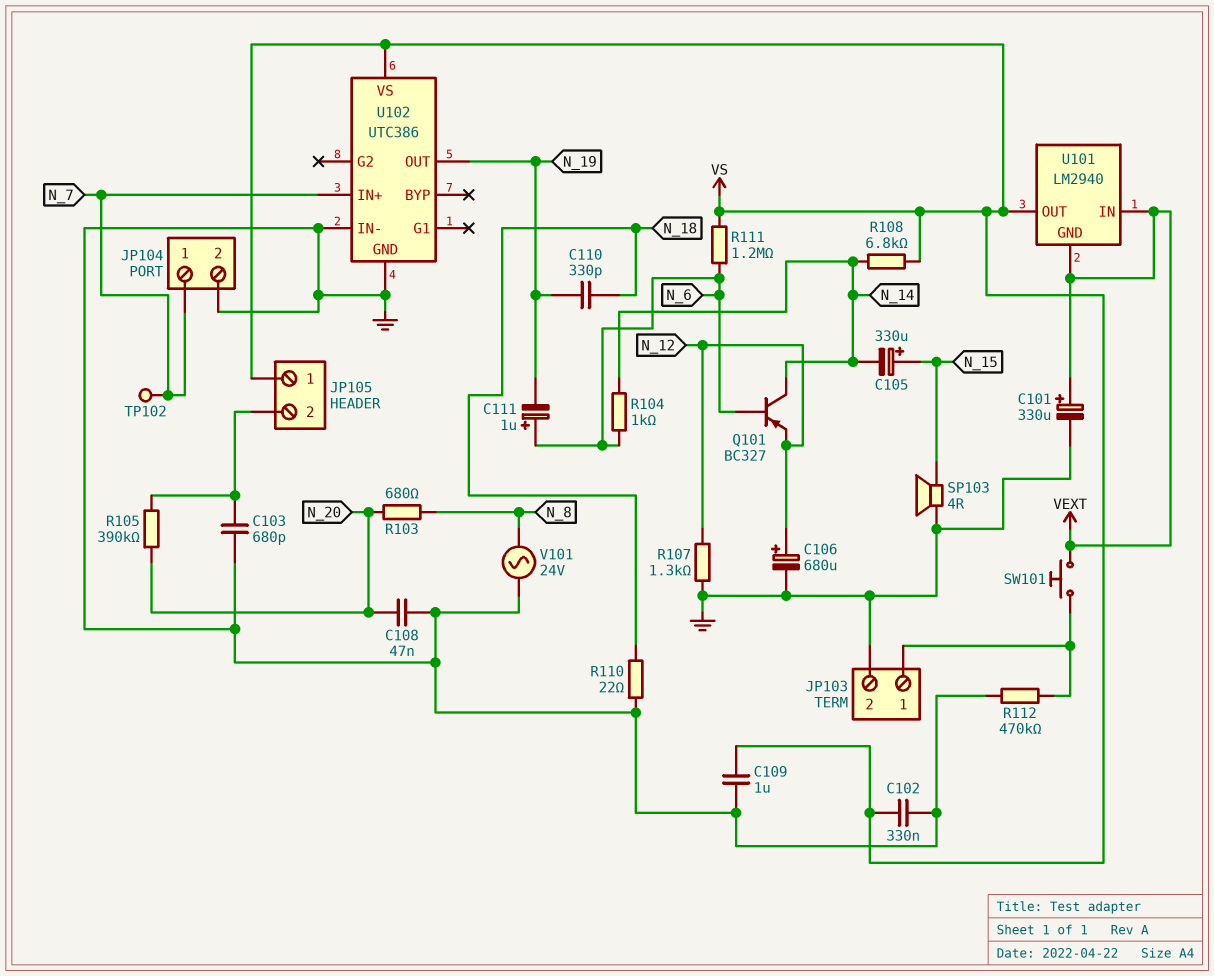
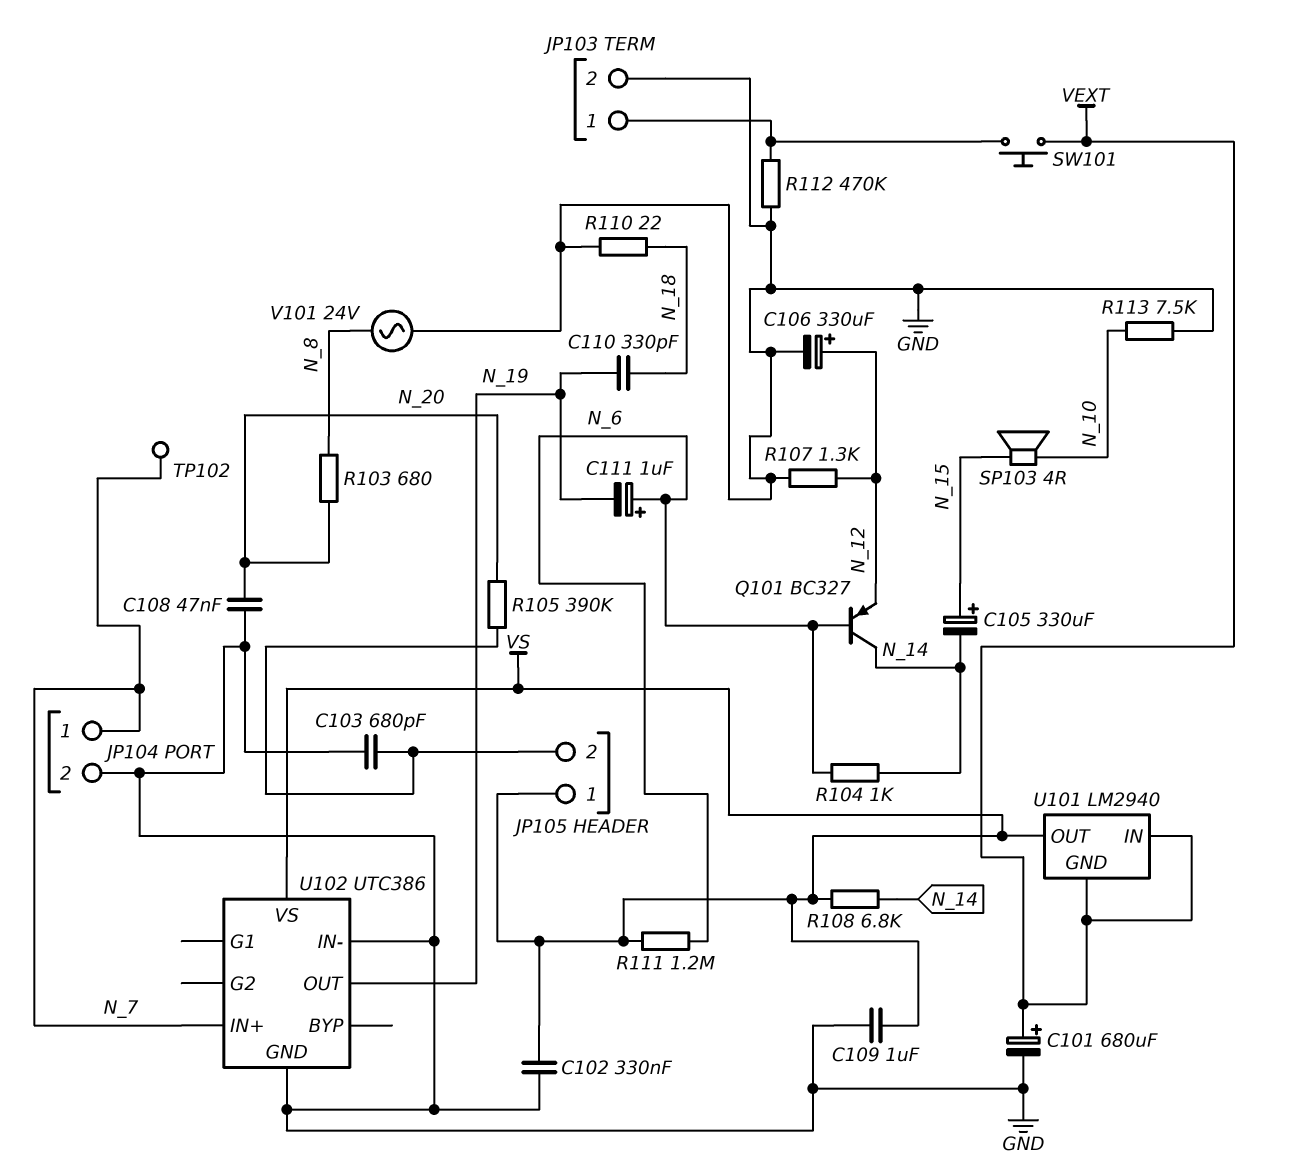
C101: 330uF (plus VEXT, minus GND) -> 680uF (plus VEXT, minus GND)
C106: 680uF (plus N_12, minus GND) -> 330uF (plus N_12, minus GND)
R113: none -> 7.5k (GND, N_10)
SP103: speaker 4R (GND, N_15) -> speaker 4R (N_10, N_15)

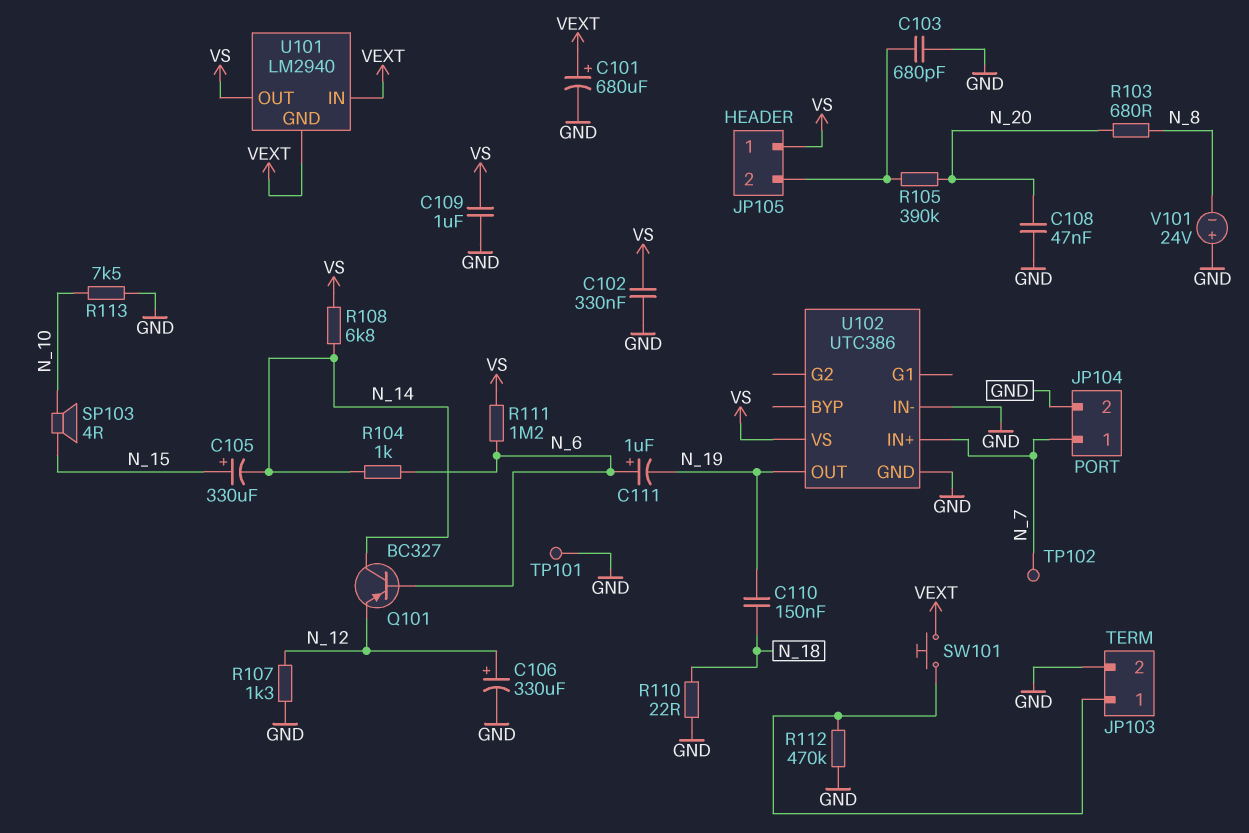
C110: 330pF (N_18, N_19) -> 150nF (N_18, N_19)
TP101: none -> test point (GND)
V101: AC 24V (GND, N_8) -> 24V (plus GND, minus N_8)

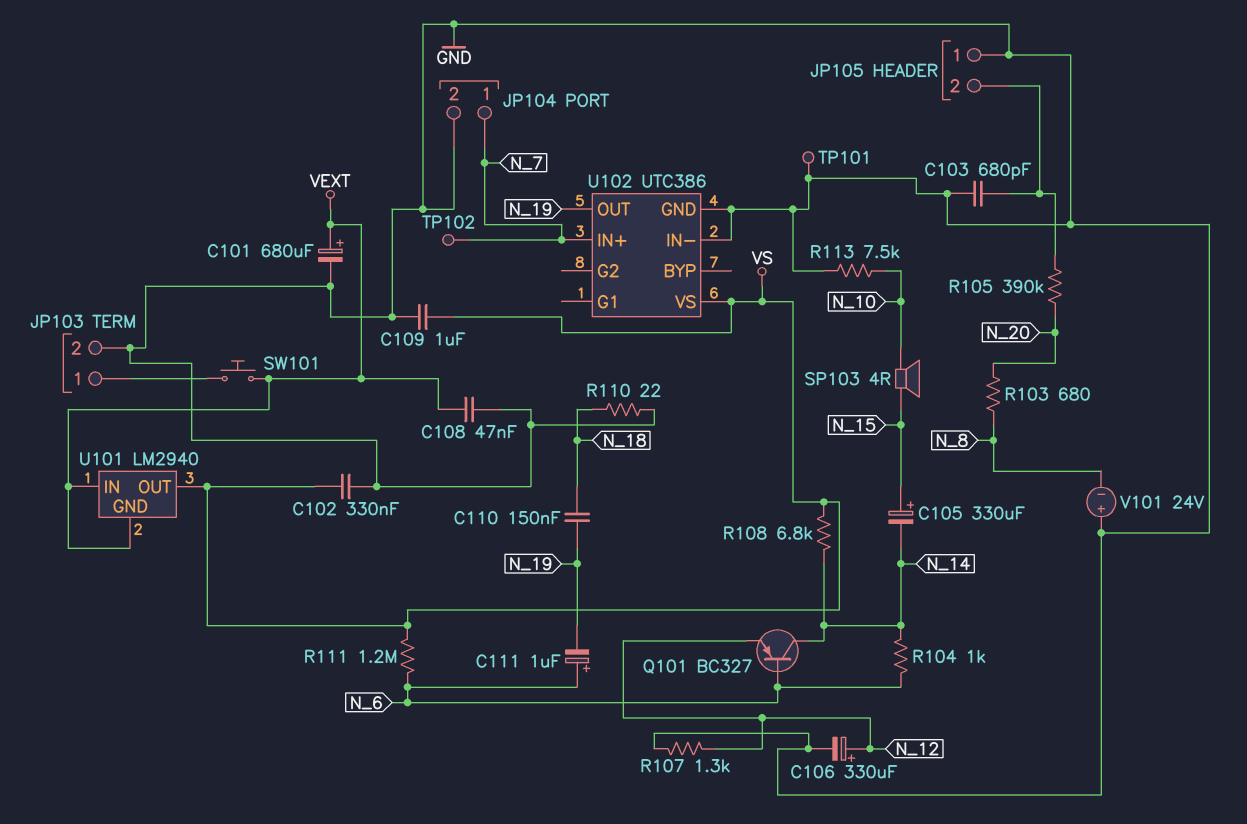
C108: 47nF (GND, N_20) -> 47nF (GND, VEXT)
JP105 pin 1: VS -> GND
R112: 470k (GND, JP103/1) -> none

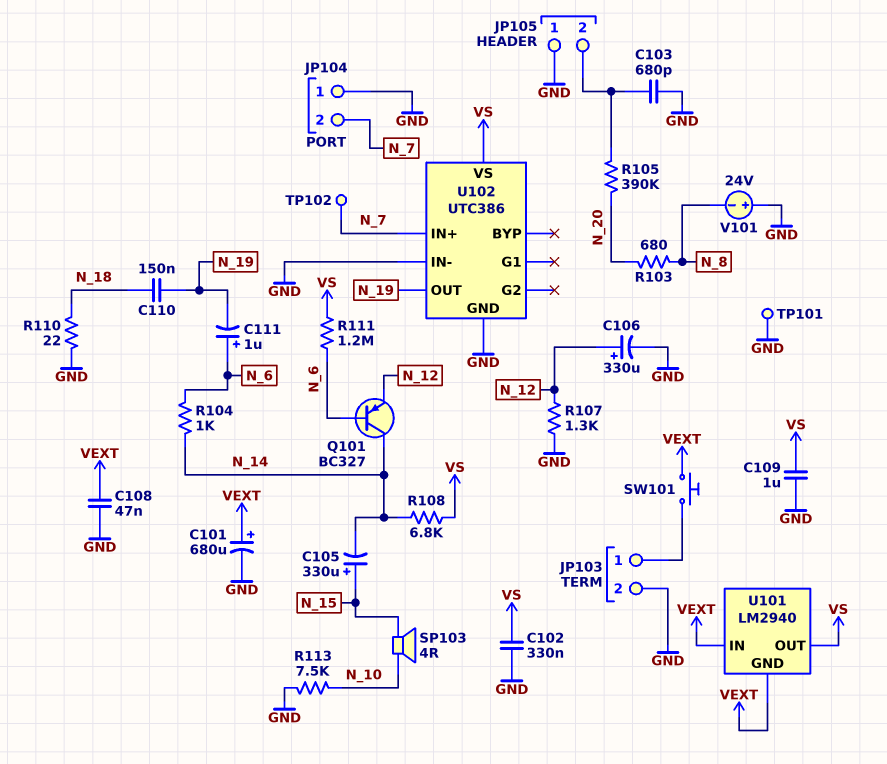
JP104 pin 1: N_7 -> GND
JP104 pin 2: GND -> N_7

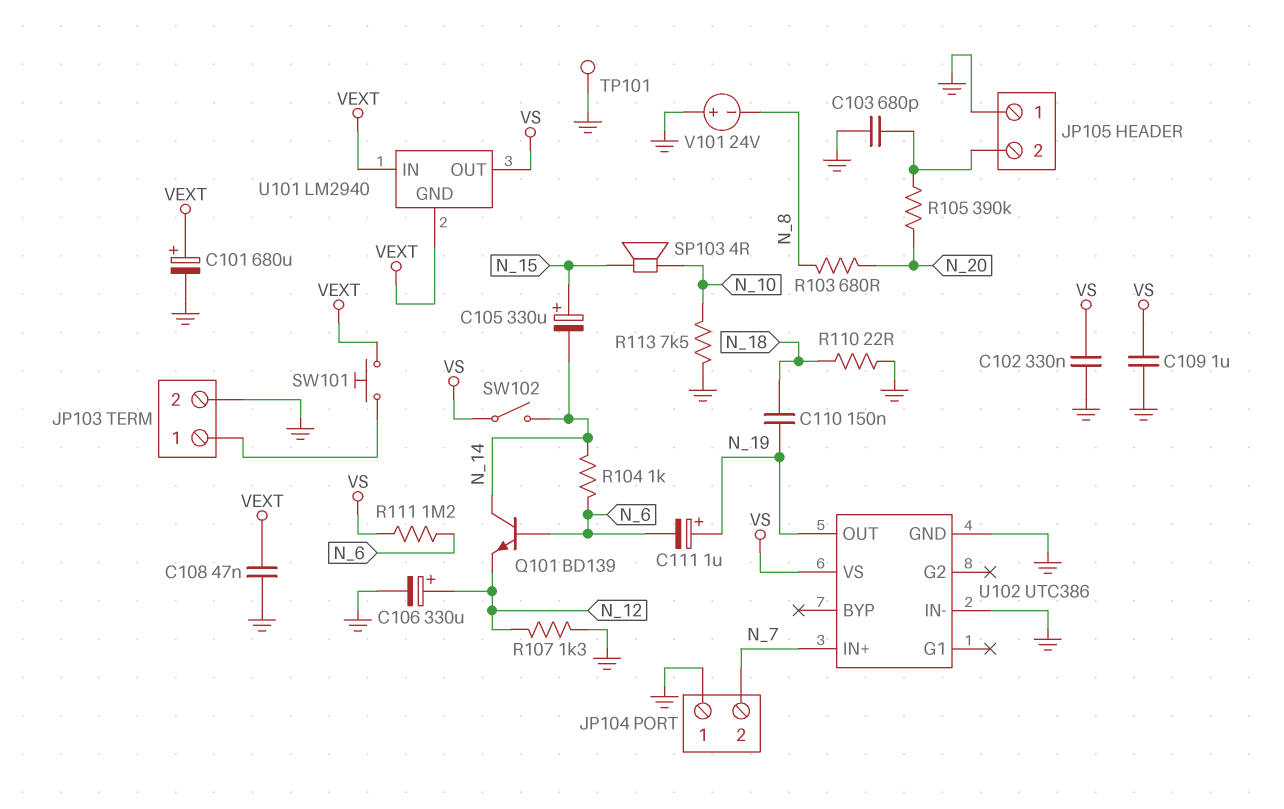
C111: 1uF (plus N_6, minus N_19) -> 1uF (plus N_19, minus N_6)
Q101: PNP BC327 (B N_6, C N_14, E N_12) -> NPN BD139 (B N_6, C N_14, E N_12)
R108: 6.8k (N_14, VS) -> none
SW102: none -> switch (N_14, VS)
TP102: test point (N_7) -> none

